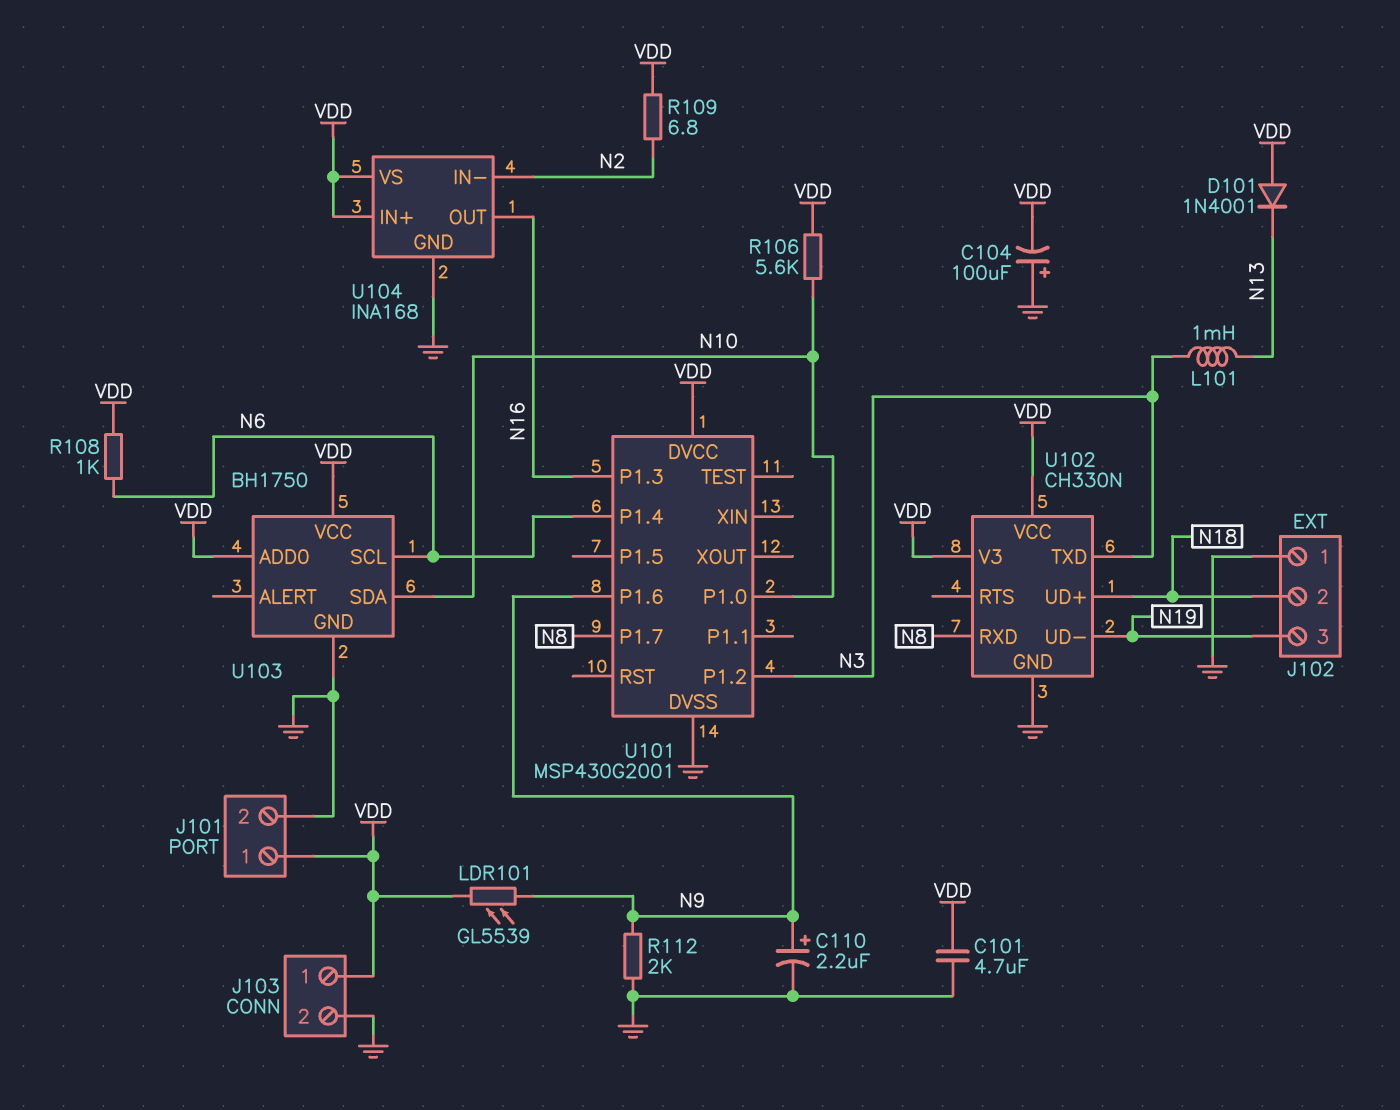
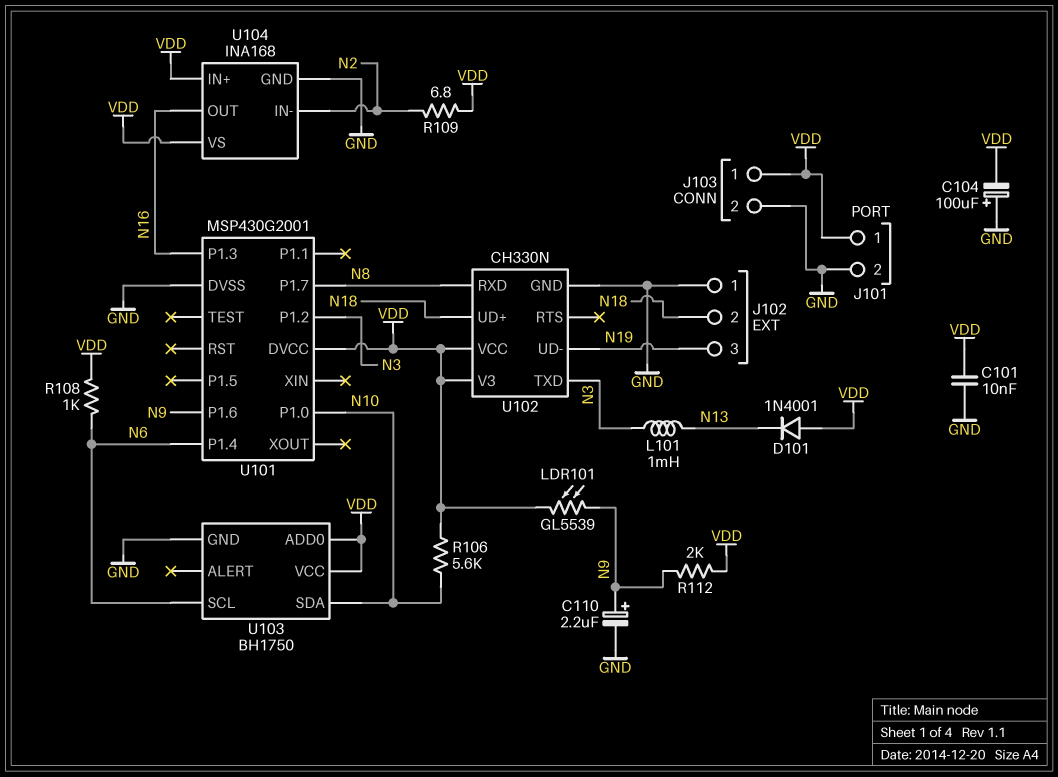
C101: 4.7uF (GND, VDD) -> 10nF (GND, VDD)
R112: 2k (GND, N9) -> 2k (N9, VDD)

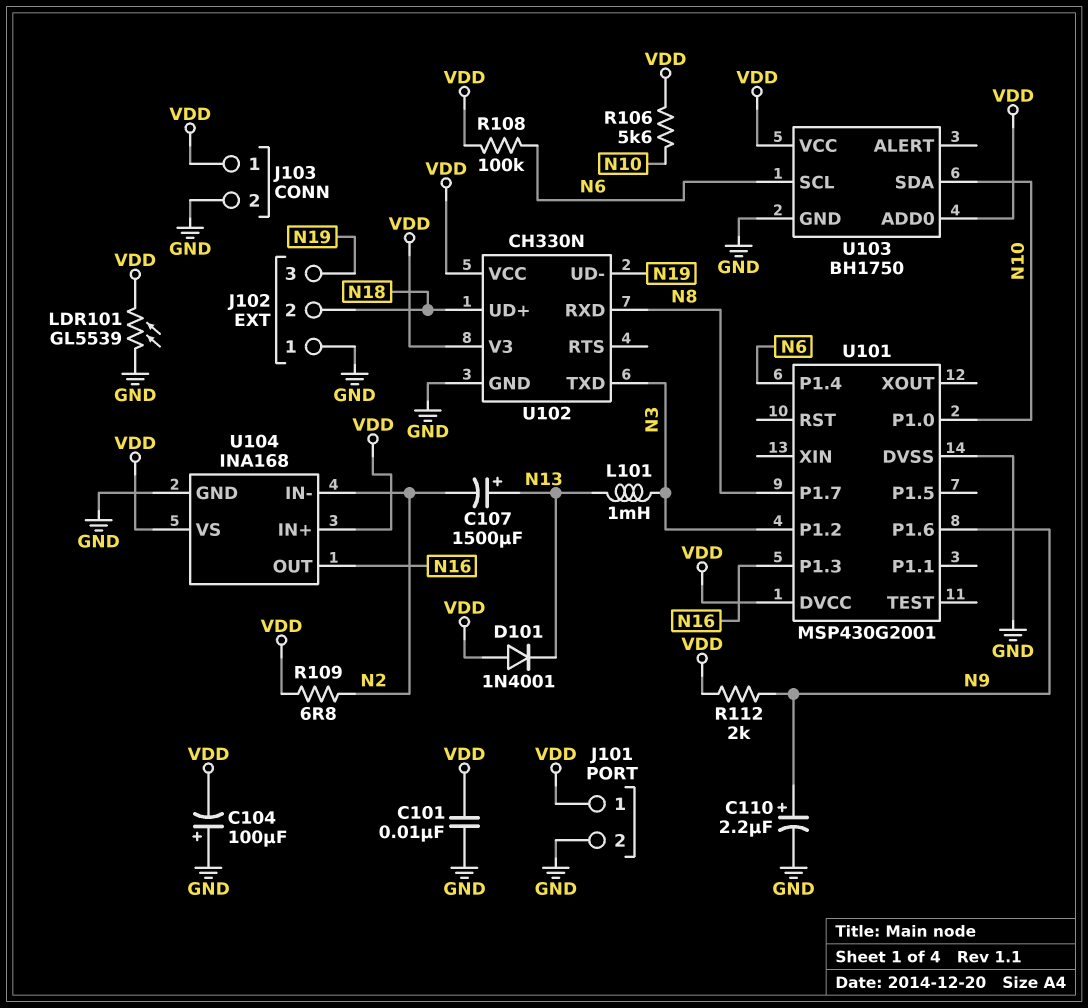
C107: none -> 1500uF (plus N13, minus N2)
LDR101: GL5539 (N9, VDD) -> GL5539 (GND, VDD)
R108: 1k (N6, VDD) -> 100k (N6, VDD)

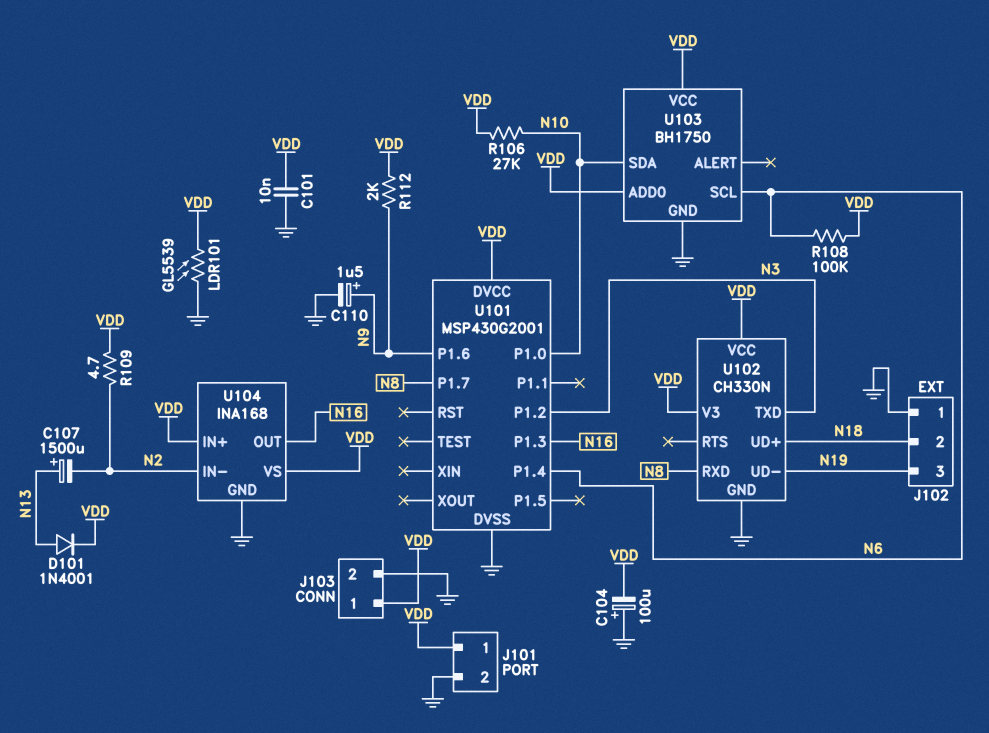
C110: 2.2uF (plus N9, minus GND) -> 1.5uF (plus N9, minus GND)
D101: diode 1N4001 (A VDD, K N13) -> diode 1N4001 (A N13, K VDD)
L101: 1mH (N3, N13) -> none
R106: 5.6k (N10, VDD) -> 27k (N10, VDD)
R109: 6.8 (N2, VDD) -> 4.7 (N2, VDD)

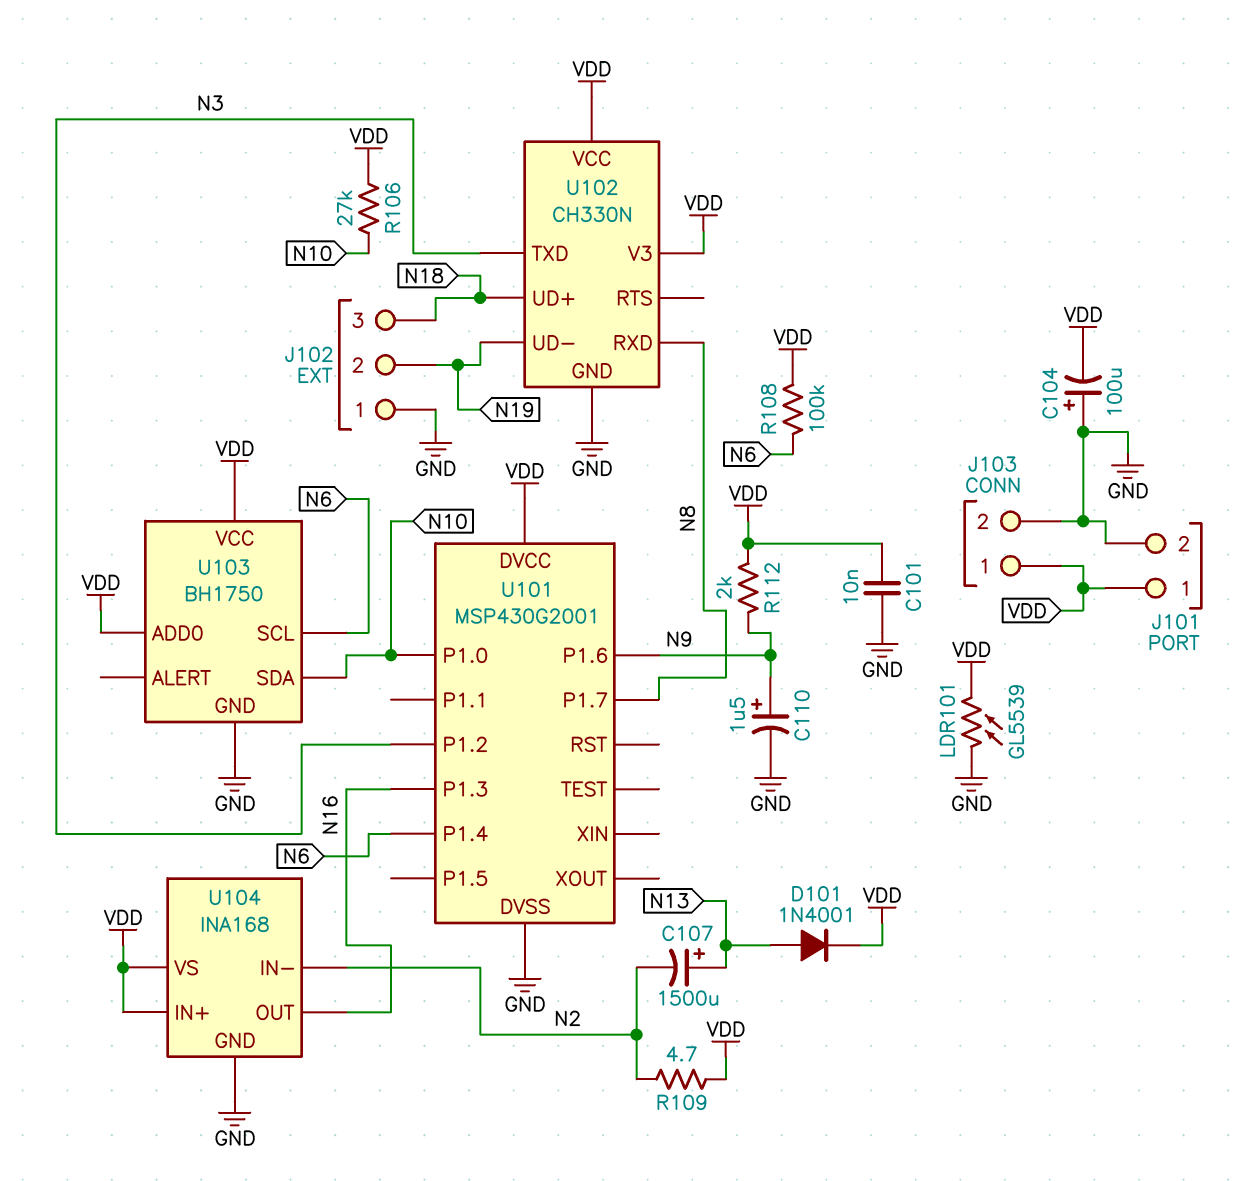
J102 pin 2: N18 -> N19
J102 pin 3: N19 -> N18

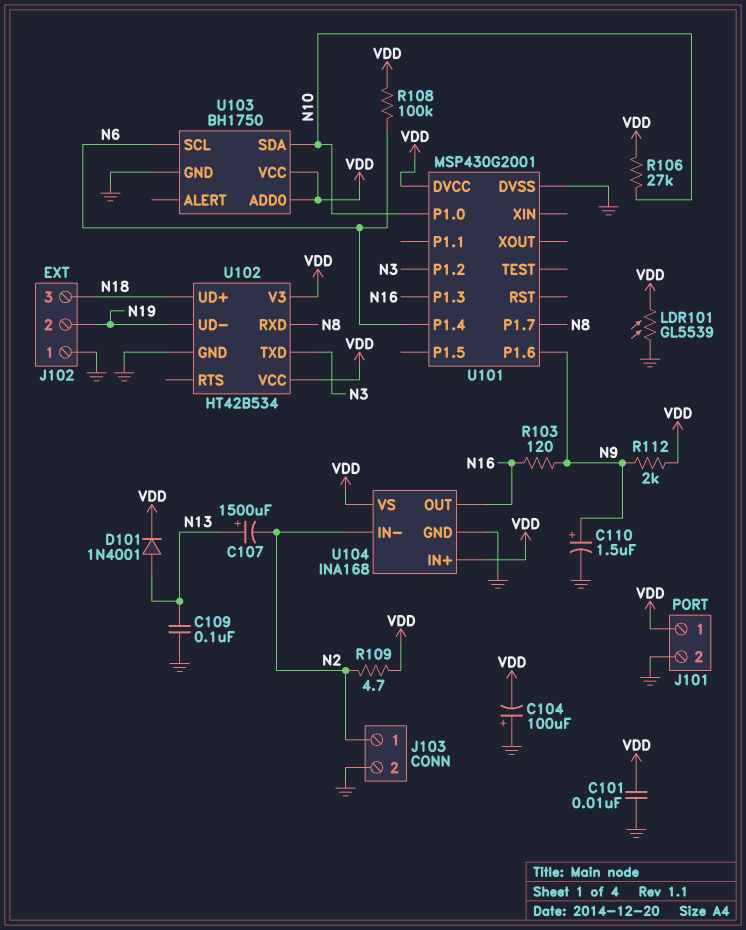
C109: none -> 100nF (GND, N13)
J103 pin 1: VDD -> N2
R103: none -> 120 (N9, N16)
U102: CH330N -> HT42B534

